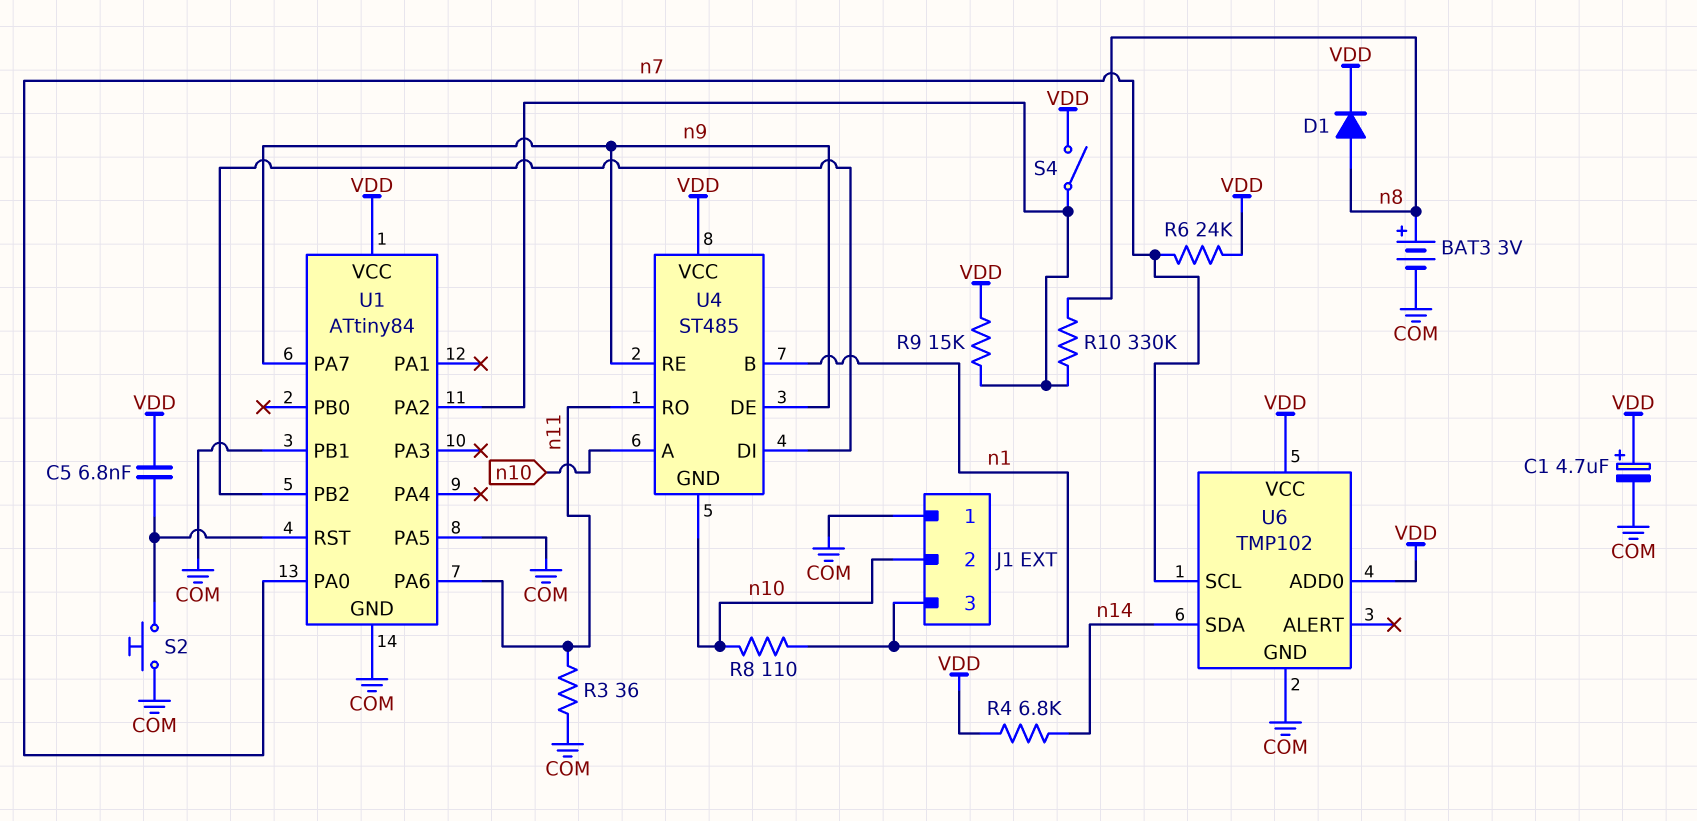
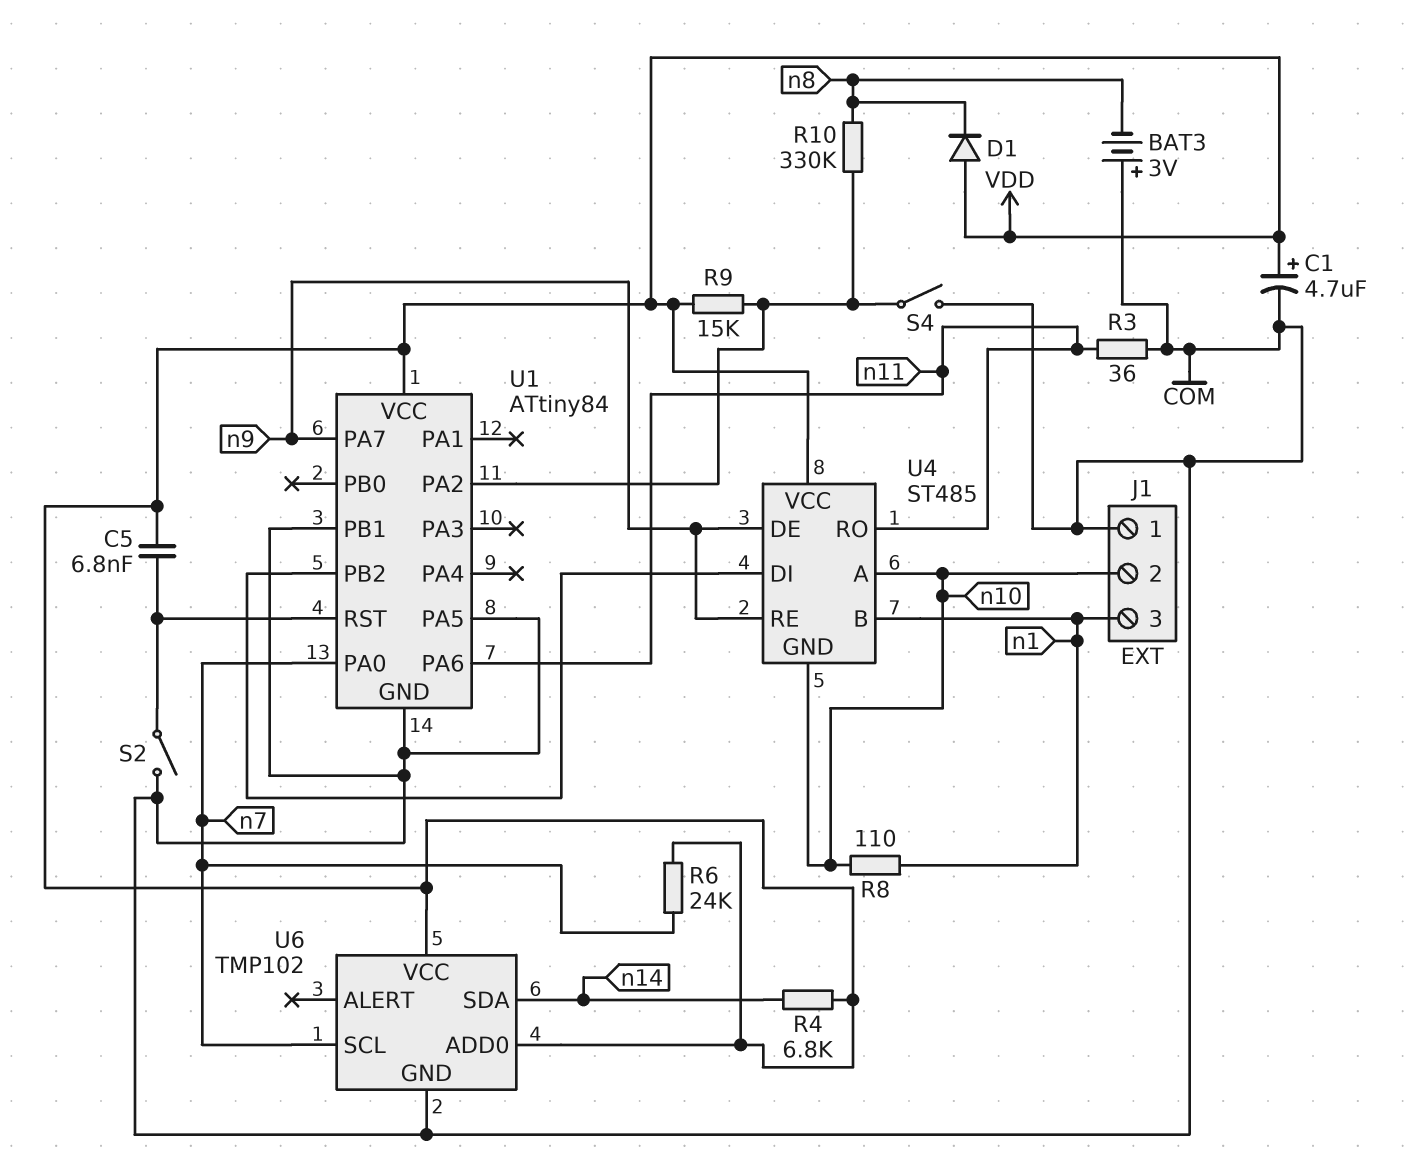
BAT3: 3V (plus n8, minus COM) -> 3V (plus COM, minus n8)
D1: diode (A n8, K VDD) -> diode (A VDD, K n8)
S2: button (COM, U1/RST) -> switch (COM, U1/RST)
S4: switch (U1/PA2, VDD) -> switch (COM, U1/PA2)

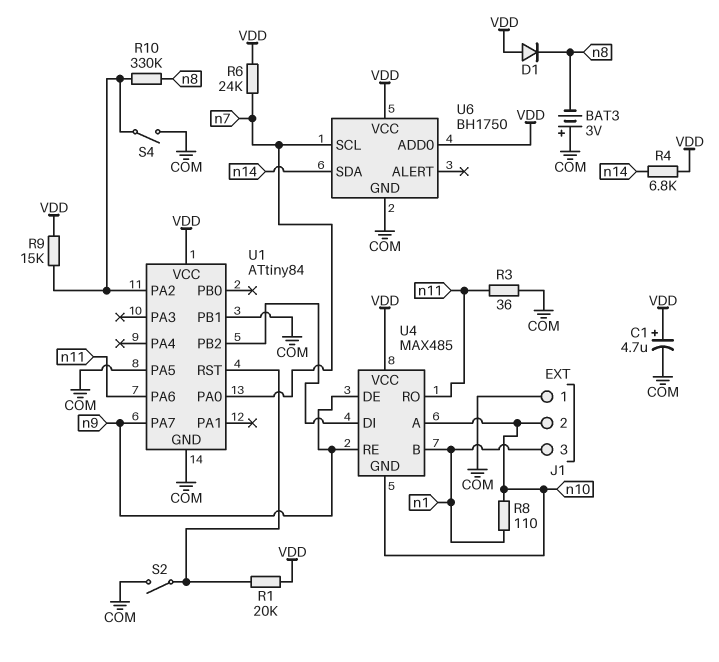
C5: 6.8nF (U1/RST, VDD) -> none
R1: none -> 20k (U1/RST, VDD)
U4: ST485 -> MAX485
U6: TMP102 -> BH1750

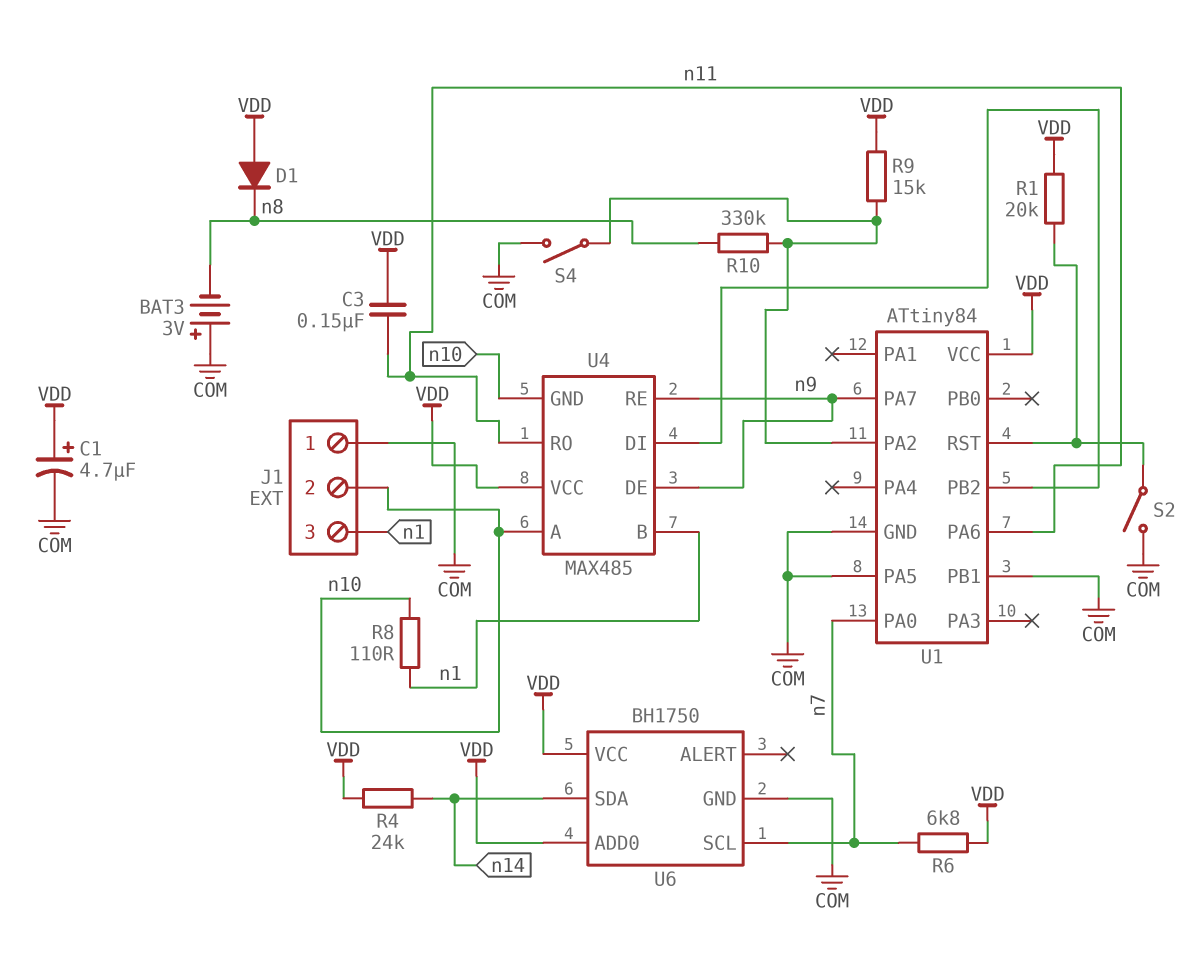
C3: none -> 150nF (VDD, n11)
R3: 36 (COM, n11) -> none
R4: 6.8k (VDD, n14) -> 24k (VDD, n14)
R6: 24k (VDD, n7) -> 6.8k (VDD, n7)

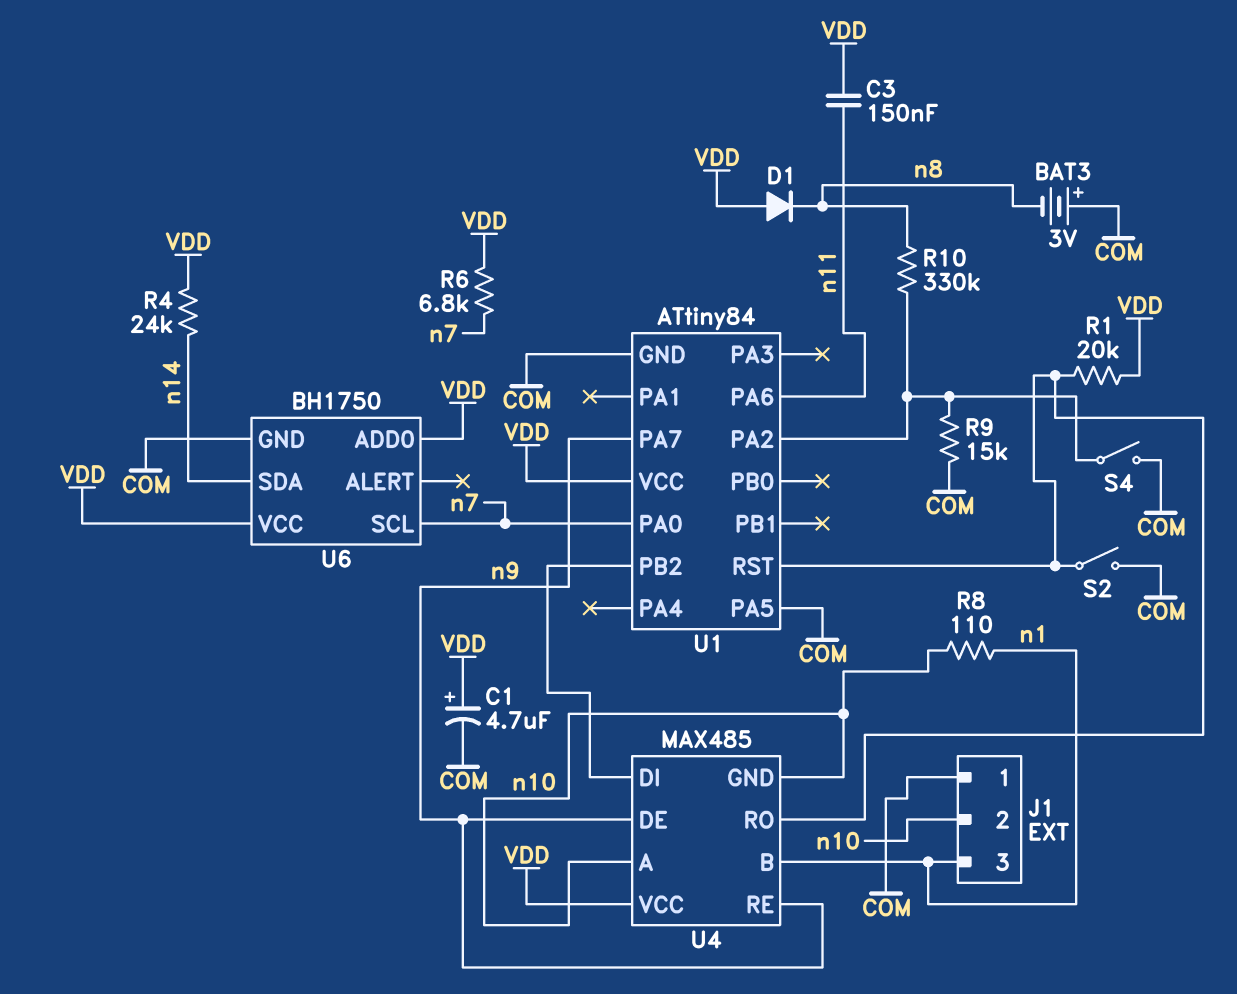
R9: 15k (U1/PA2, VDD) -> 15k (COM, U1/PA2)
U1 pin PB1: COM -> none
U4 pin RO: n11 -> U1/RST

